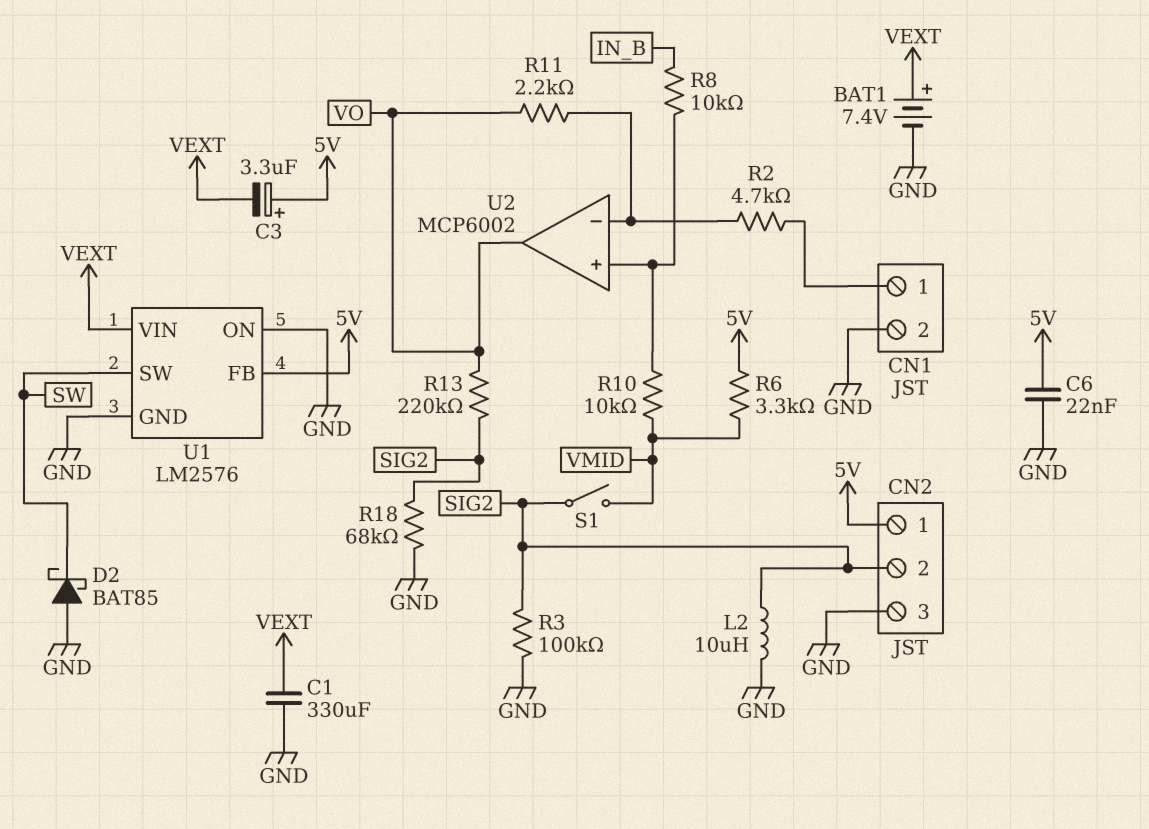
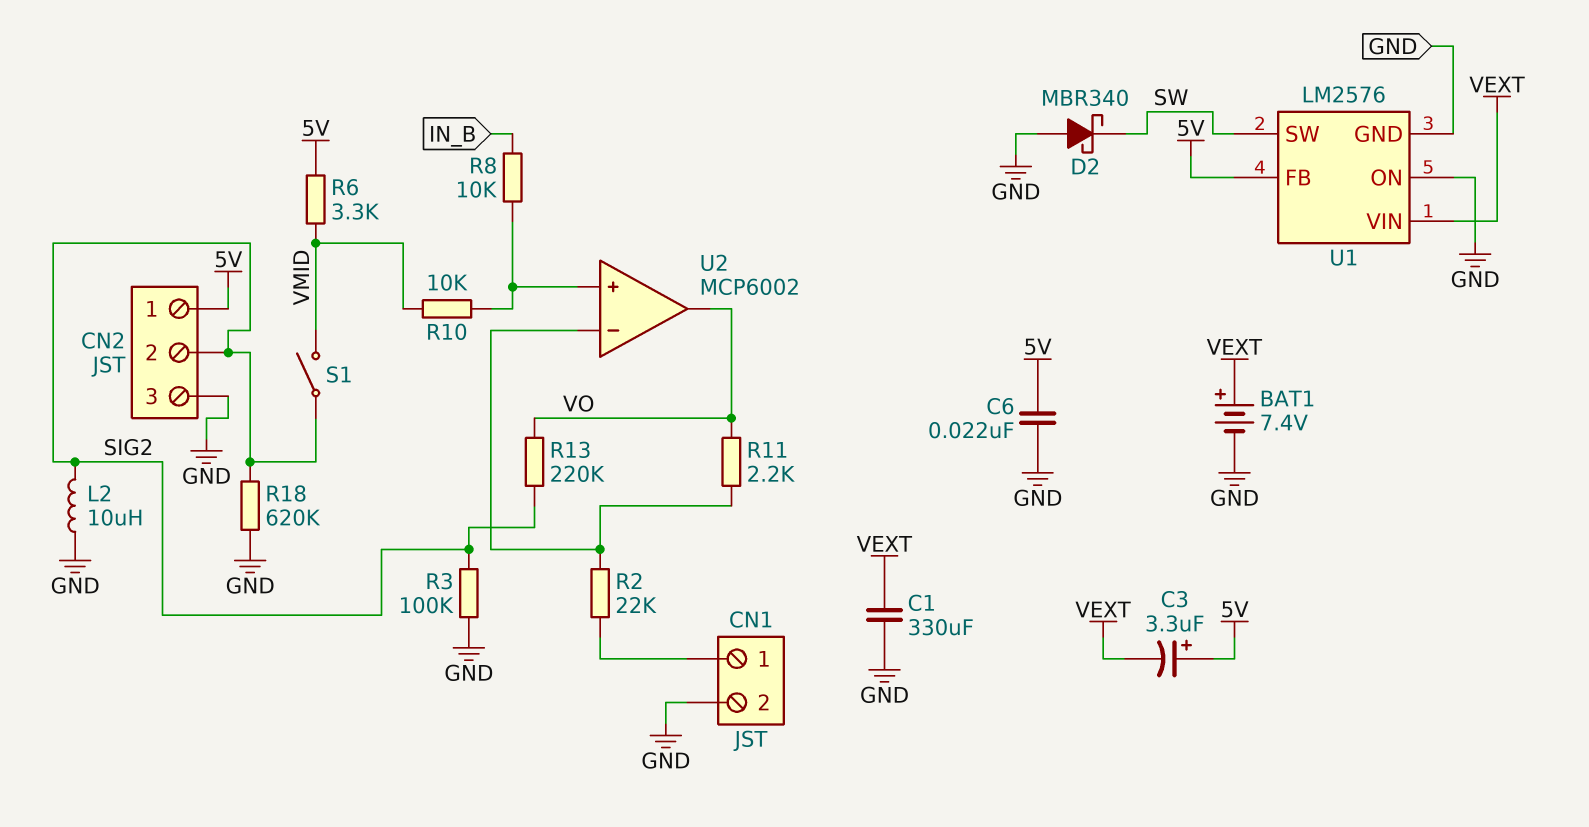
D2: schottky BAT85 (A GND, K SW) -> schottky MBR340 (A GND, K SW)
R2: 4.7k (CN1/1, U2/in-) -> 22k (CN1/1, U2/in-)
R18: 68k (GND, SIG2) -> 620k (GND, SIG2)

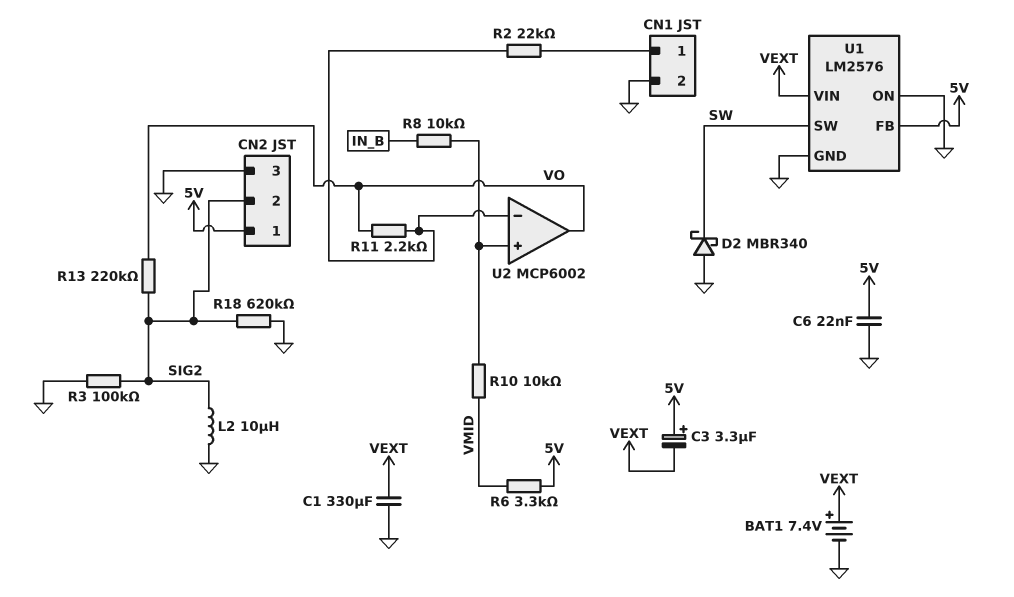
S1: switch (SIG2, VMID) -> none

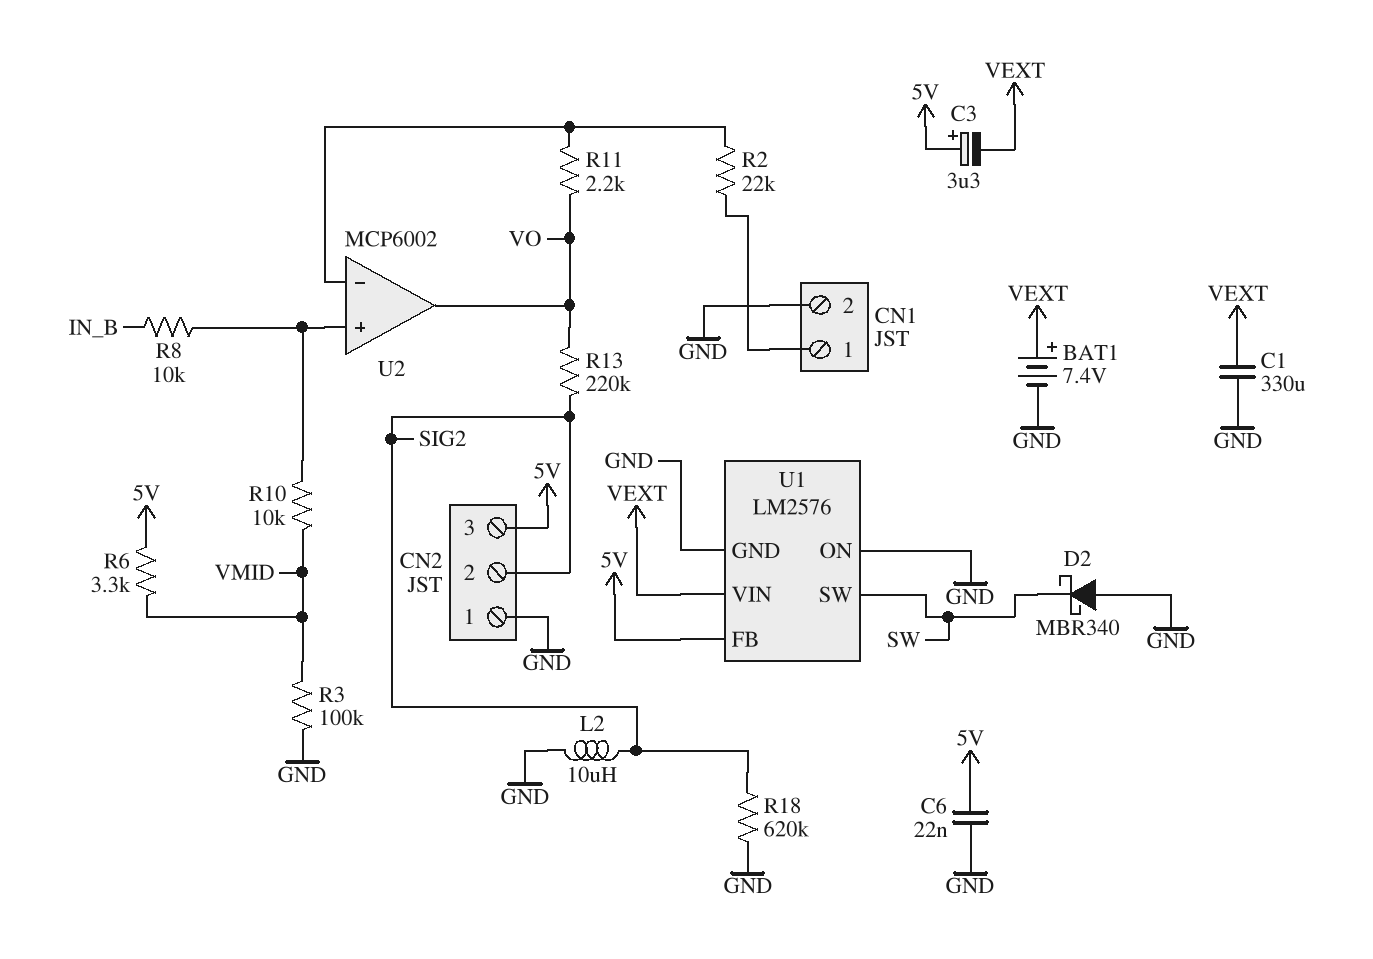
CN2 pin 1: 5V -> GND
CN2 pin 3: GND -> 5V
R3: 100k (GND, SIG2) -> 100k (GND, VMID)

